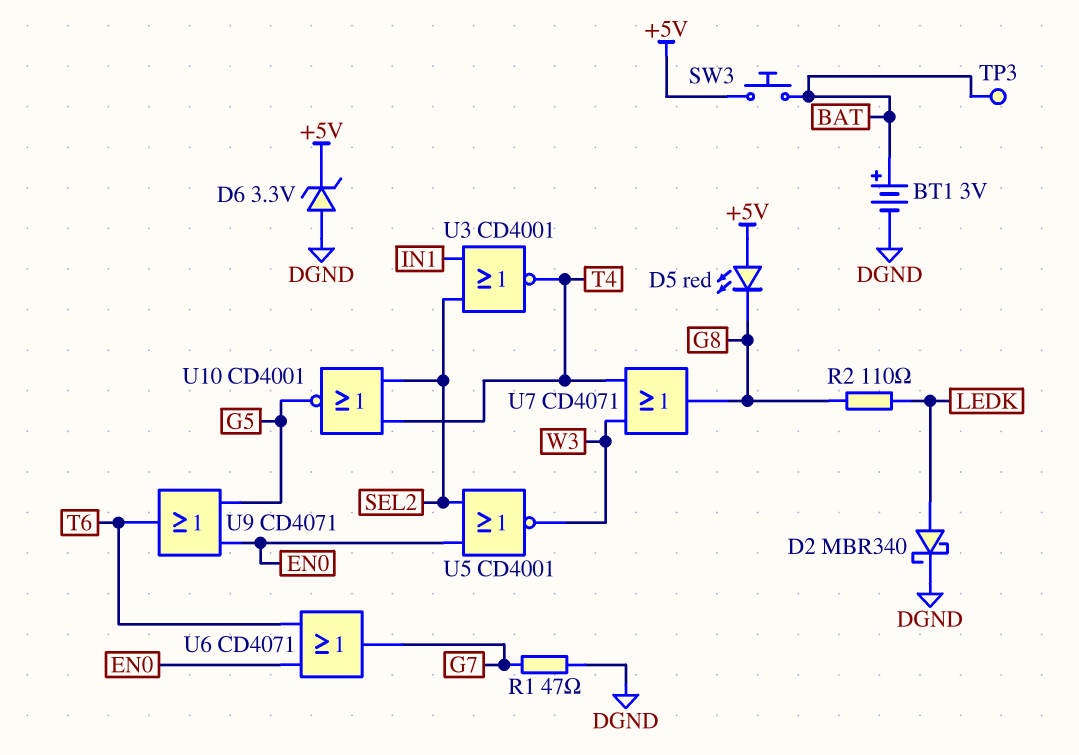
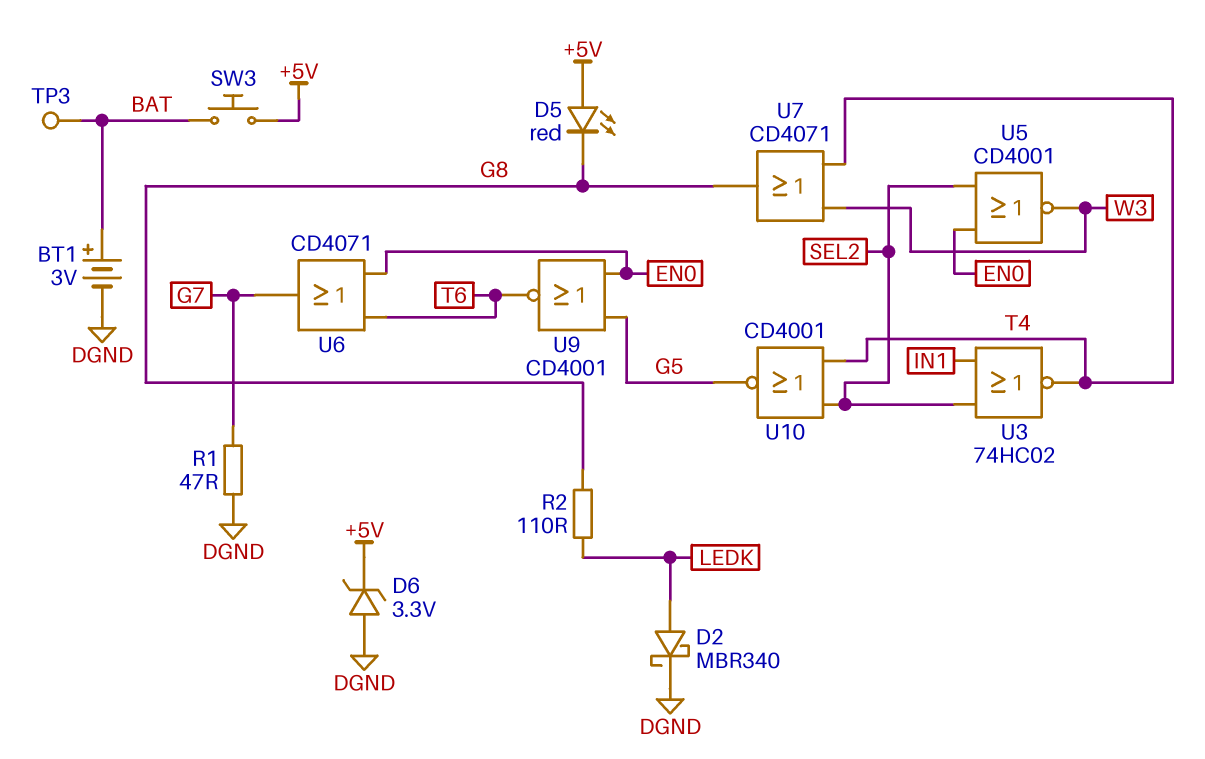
U3: NOR CD4001 (in IN1, in SEL2, out T4) -> NOR 74HC02 (in IN1, in SEL2, out T4)
U9: OR CD4071 (in EN0, in G5, out T6) -> NOR CD4001 (in EN0, in G5, out T6)

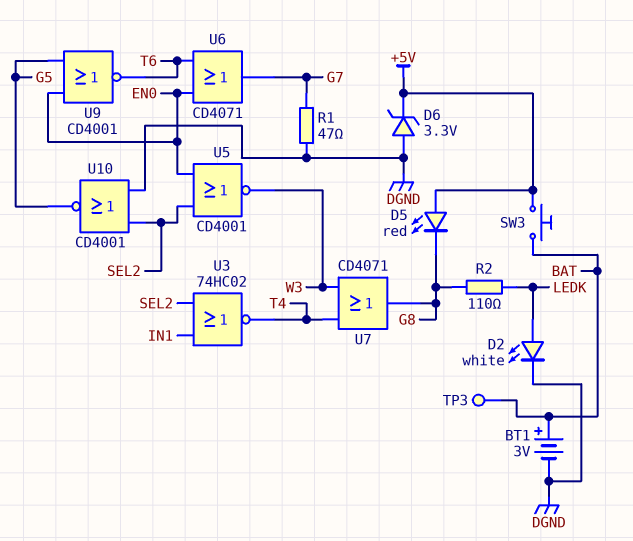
D2: schottky MBR340 (A LEDK, K DGND) -> LED white (A LEDK, K DGND)
U10: NOR CD4001 (in SEL2, in T4, out G5) -> NOR CD4001 (in DGND, in SEL2, out G5)

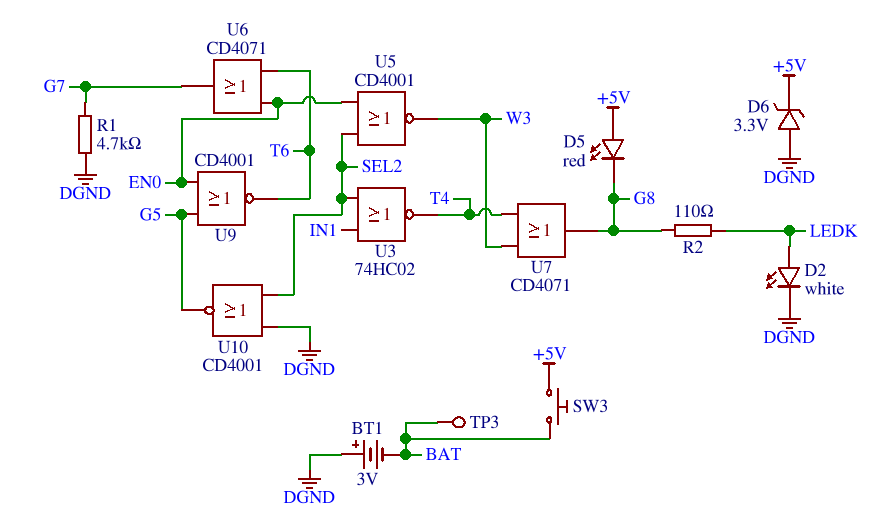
BT1: 3V (plus BAT, minus DGND) -> 3V (plus DGND, minus BAT)
R1: 47 (DGND, G7) -> 4.7k (DGND, G7)

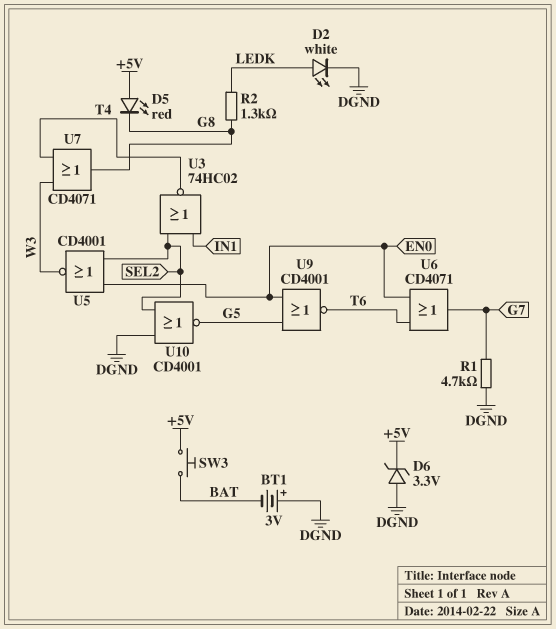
R2: 110 (G8, LEDK) -> 1.3k (G8, LEDK)
TP3: test point (BAT) -> none

